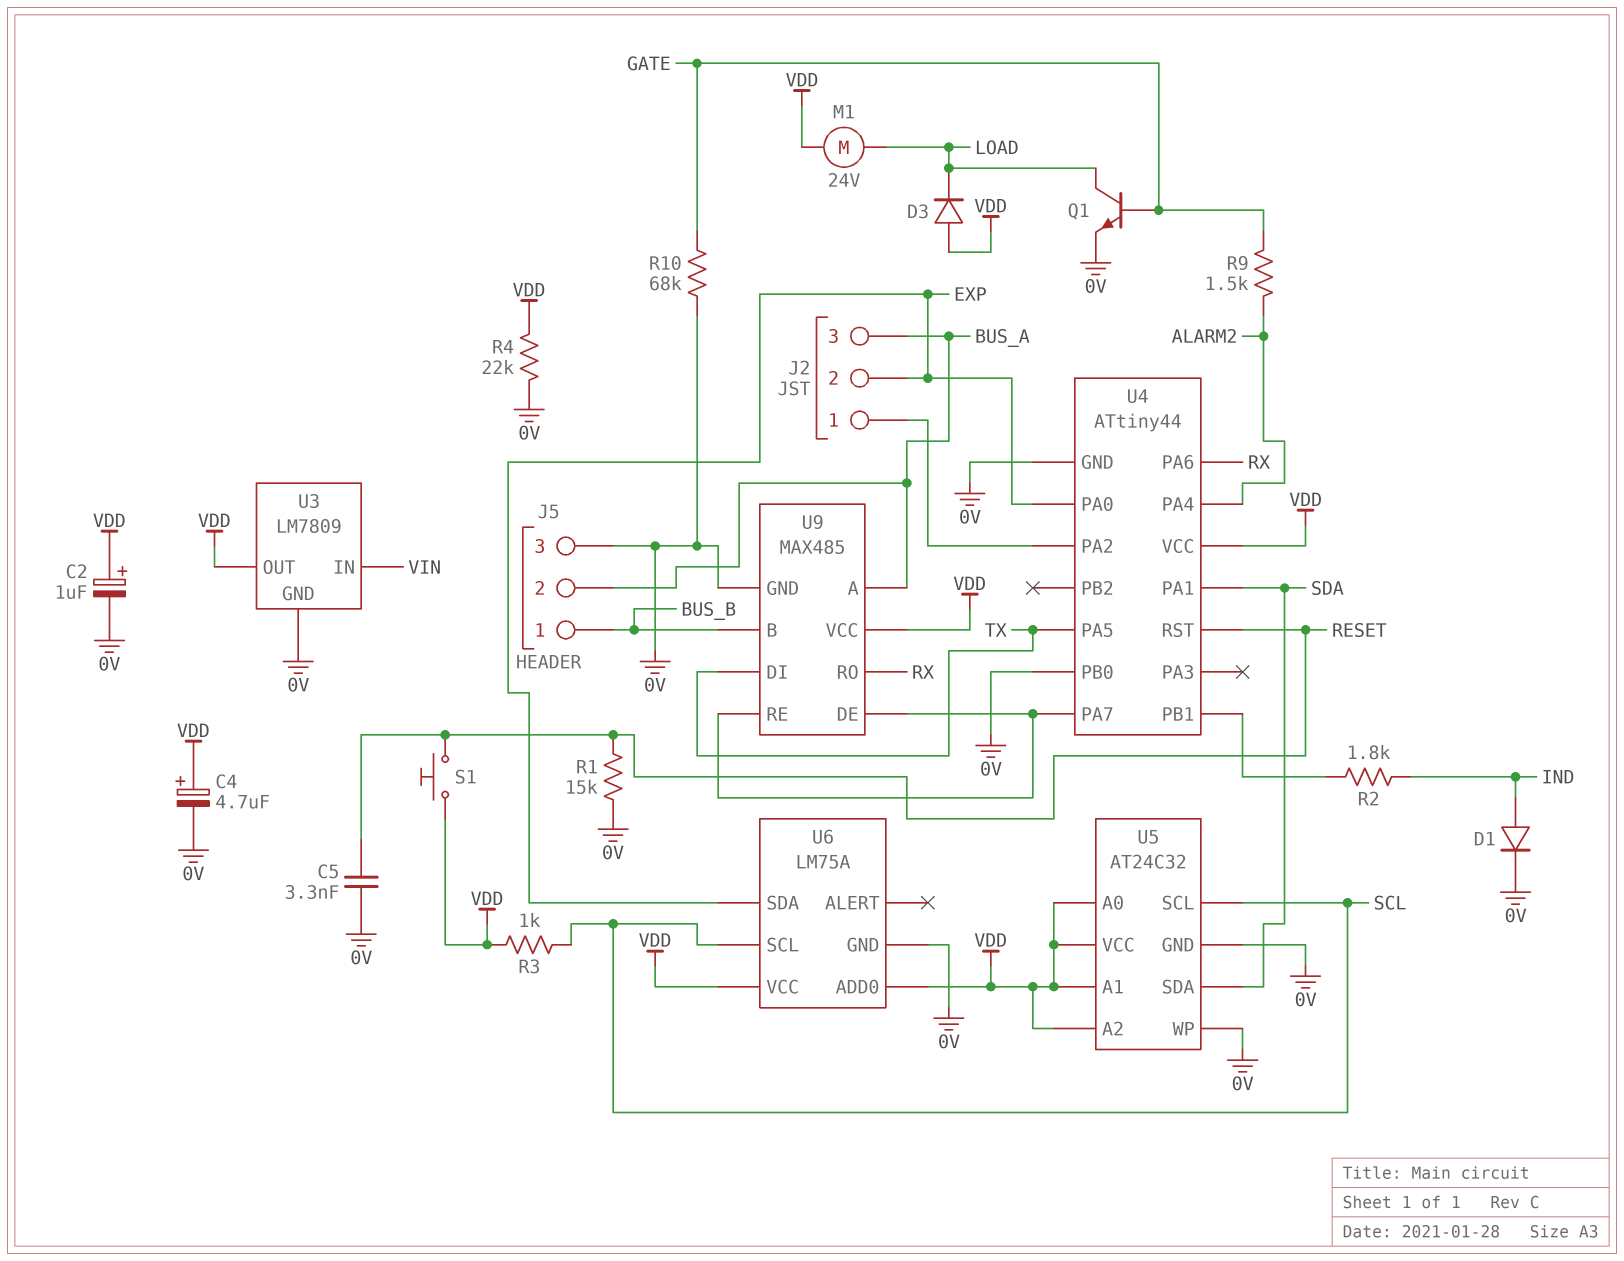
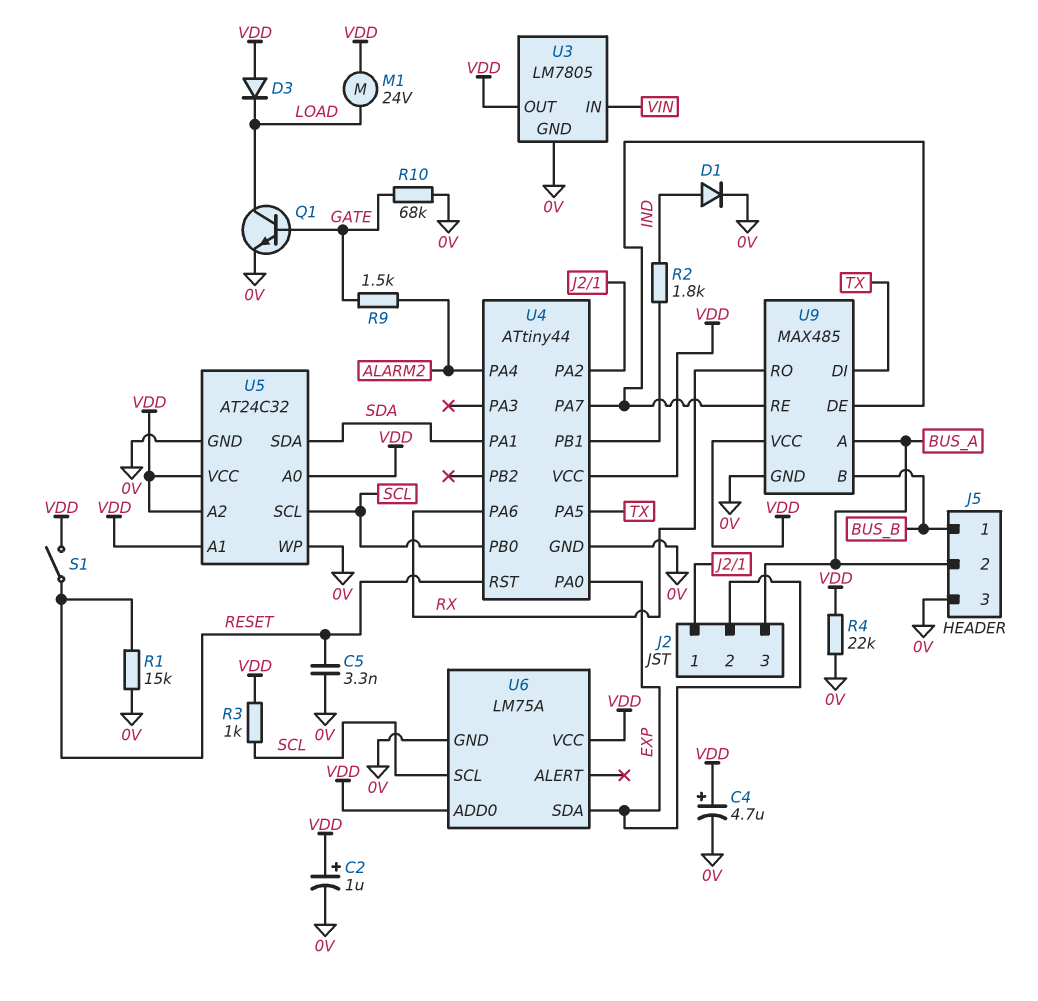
S1: button (RESET, VDD) -> switch (RESET, VDD)
U3: LM7809 -> LM7805
U4 pin PB0: 0V -> SCL

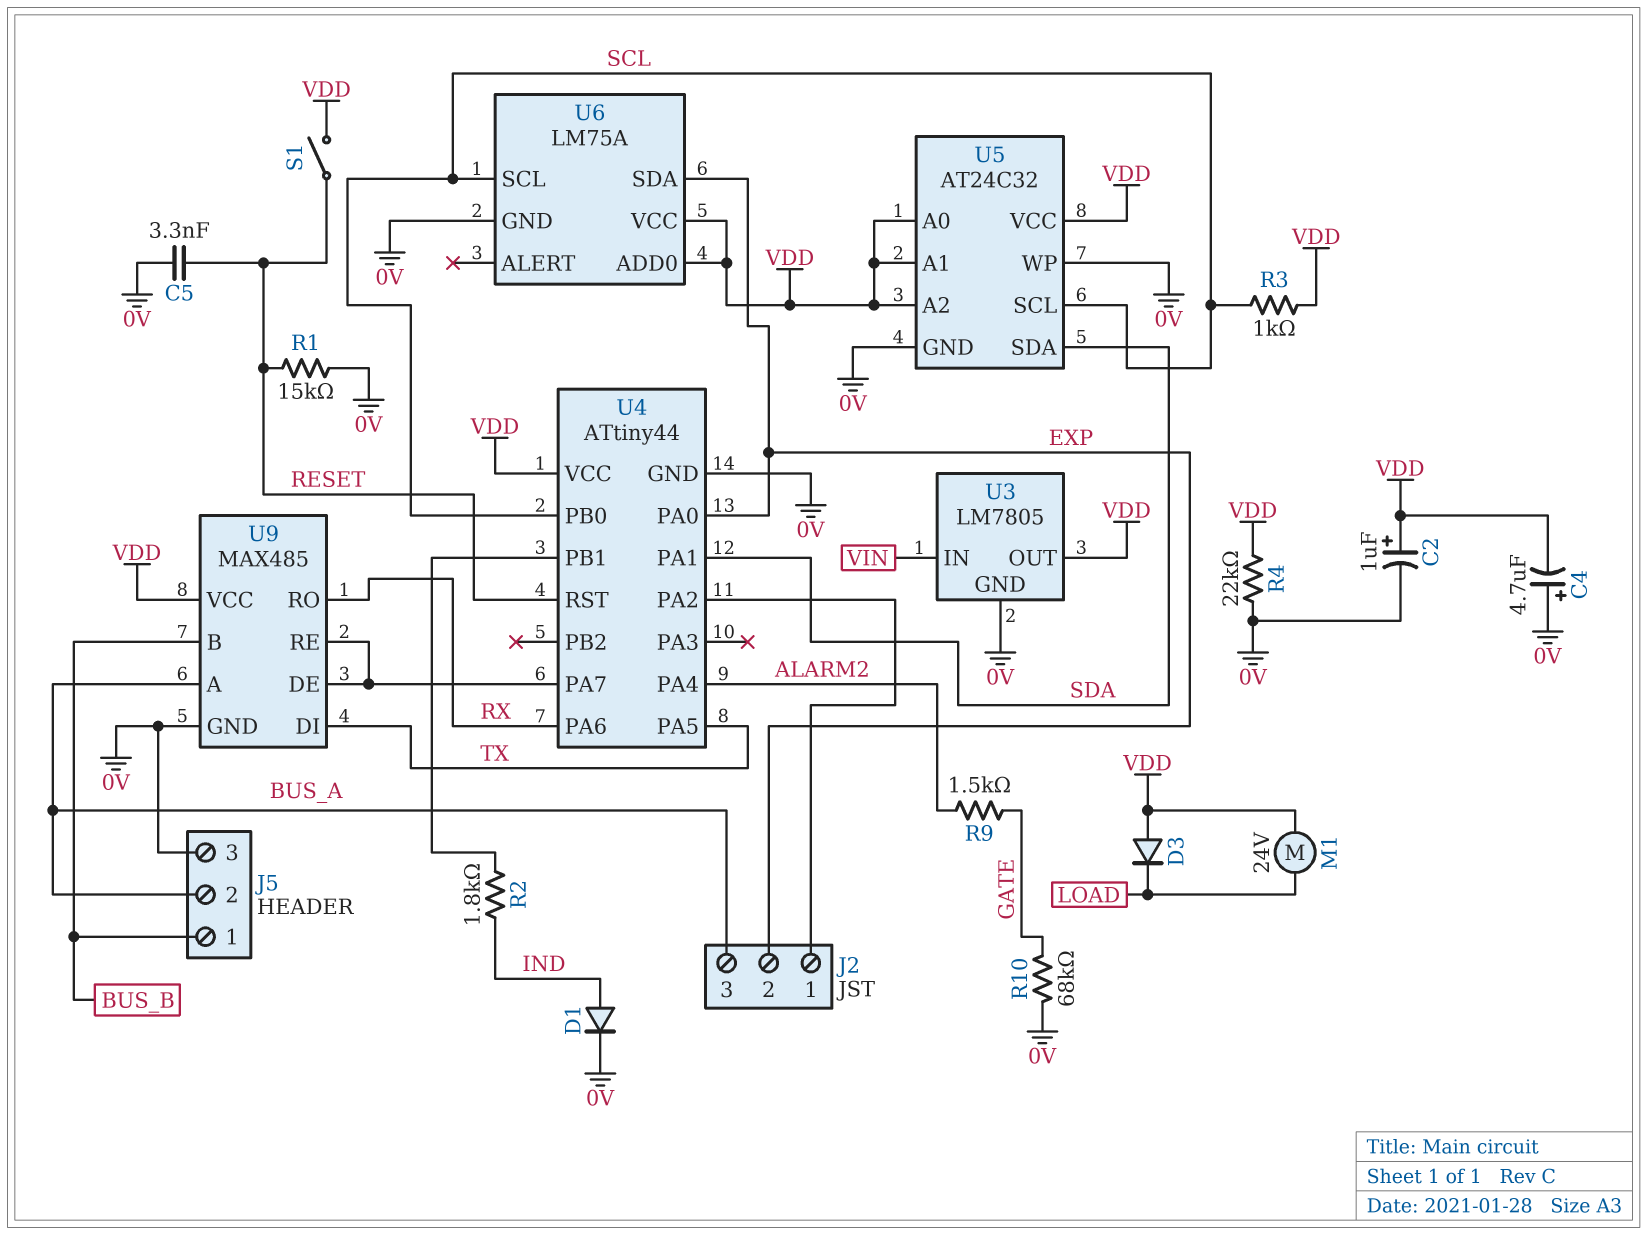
C4: 4.7uF (plus VDD, minus 0V) -> 4.7uF (plus 0V, minus VDD)
Q1: NPN (B GATE, C LOAD, E 0V) -> none

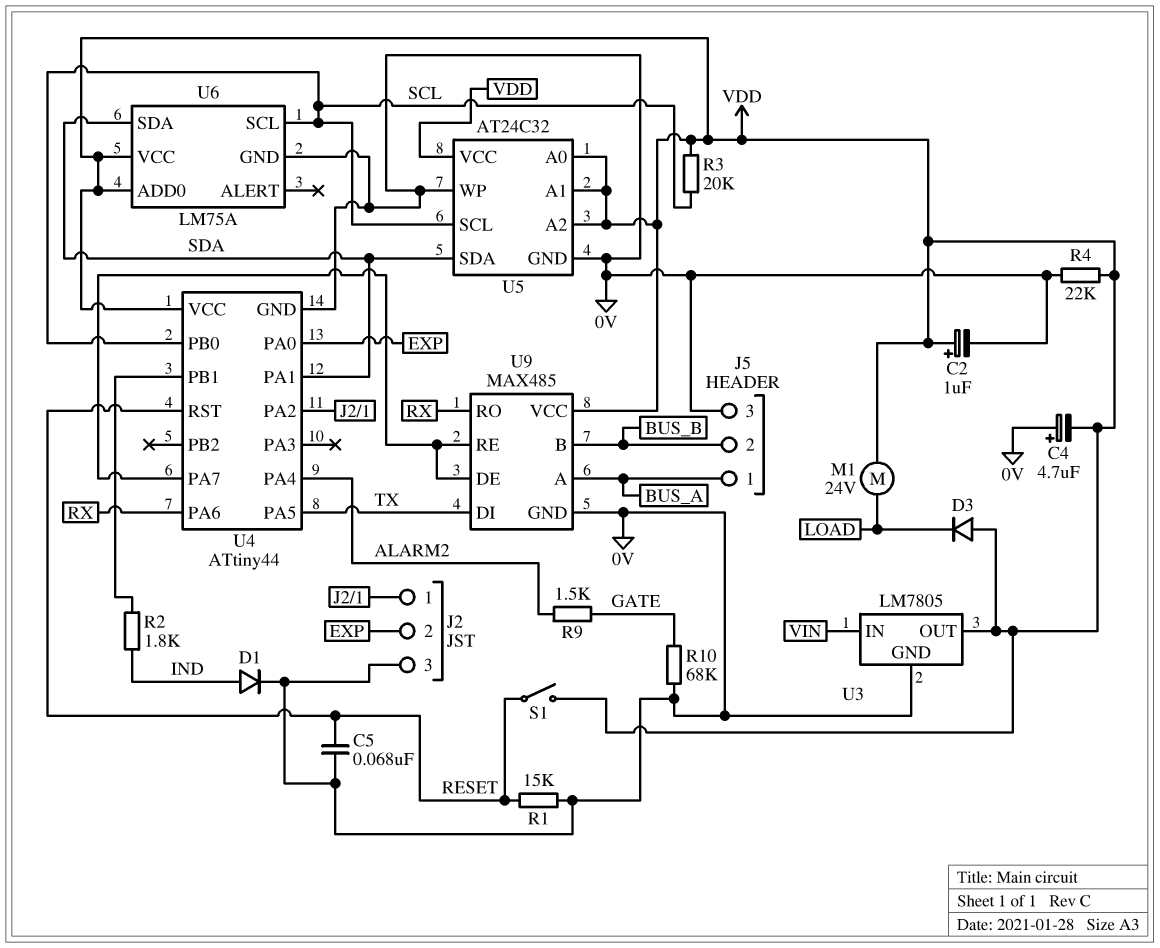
C5: 3.3nF (0V, RESET) -> 68nF (0V, RESET)
J2 pin 3: BUS_A -> 0V
J5 pin 1: BUS_B -> BUS_A
J5 pin 2: BUS_A -> BUS_B
R3: 1k (SCL, VDD) -> 20k (SCL, VDD)
U6 pin SDA: EXP -> SDA

